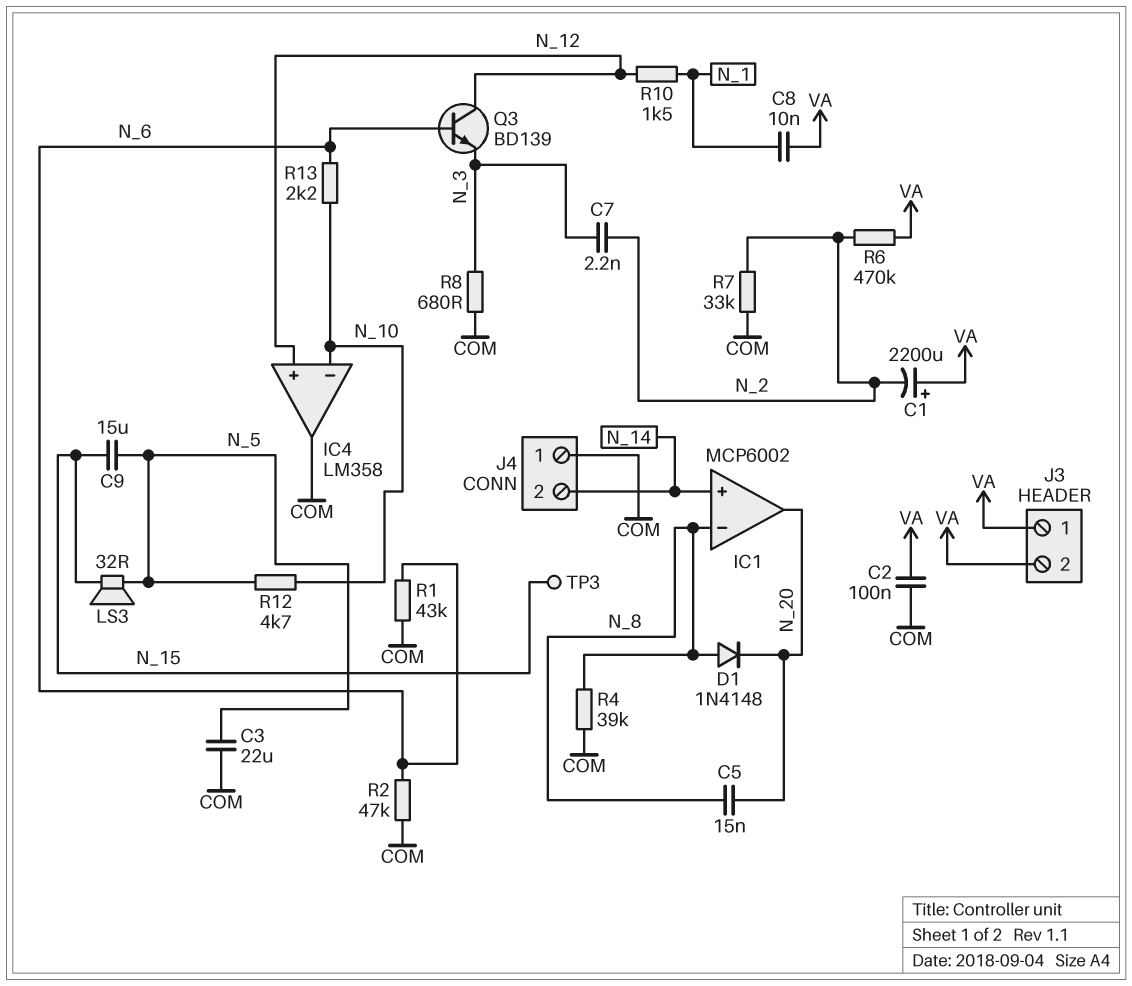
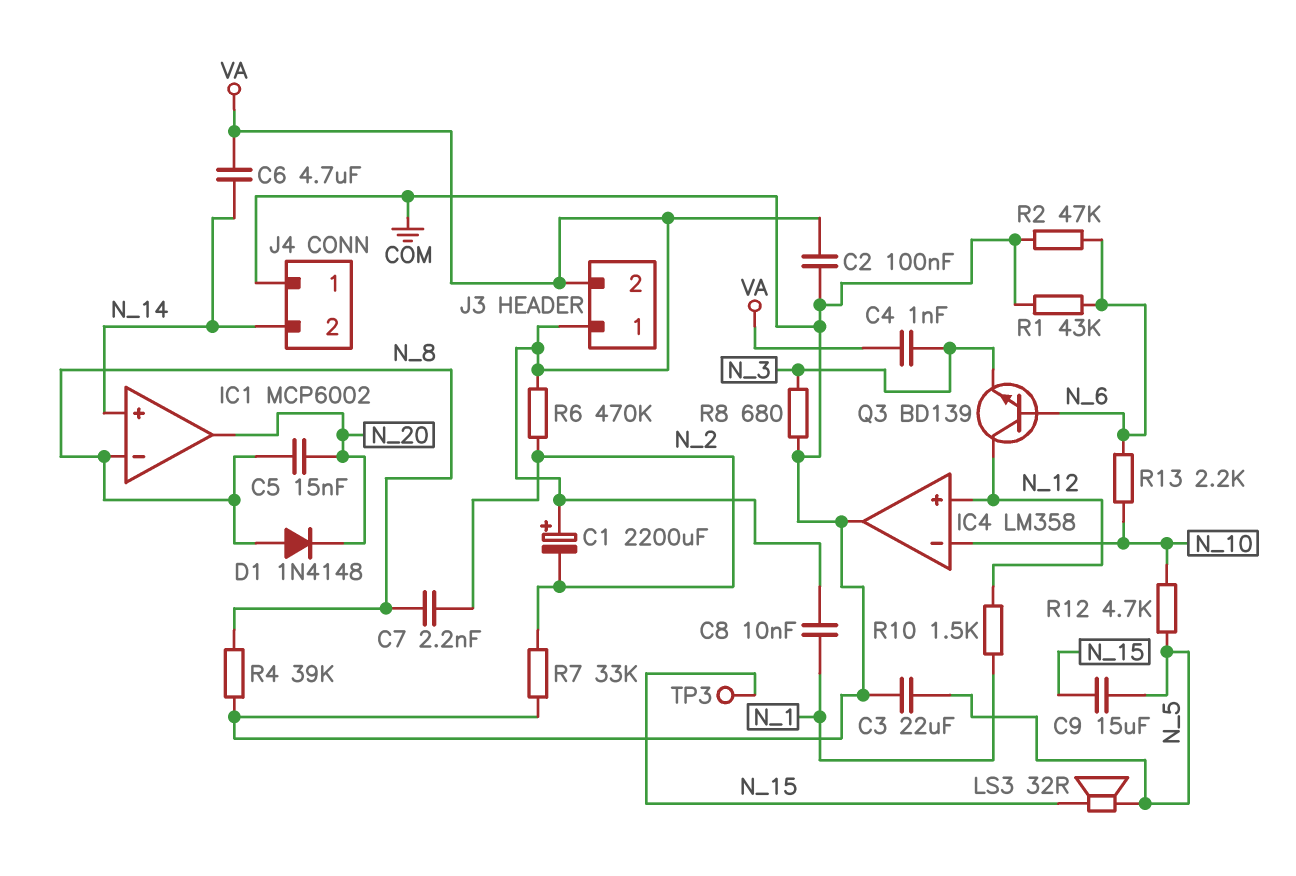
C4: none -> 1nF (N_3, VA)
C6: none -> 4.7uF (N_14, VA)
C7: 2.2nF (N_2, N_3) -> 2.2nF (N_2, N_8)

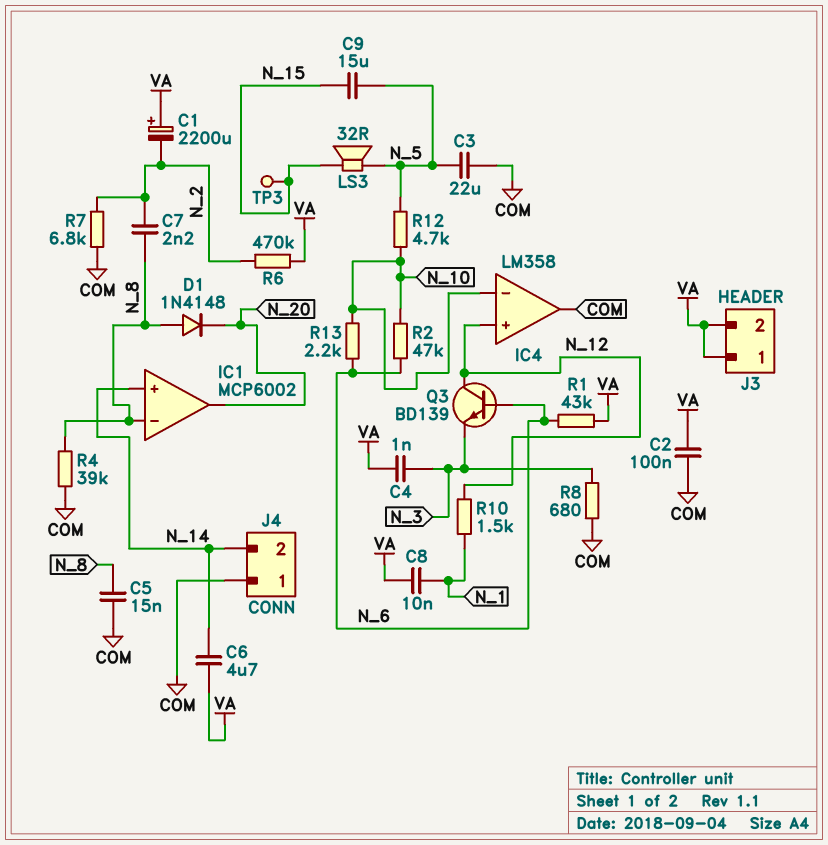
C5: 15nF (N_8, N_20) -> 15nF (COM, N_8)
R1: 43k (COM, N_6) -> 43k (N_6, VA)
R2: 47k (COM, N_6) -> 47k (N_6, N_10)
R7: 33k (COM, N_2) -> 6.8k (COM, N_2)

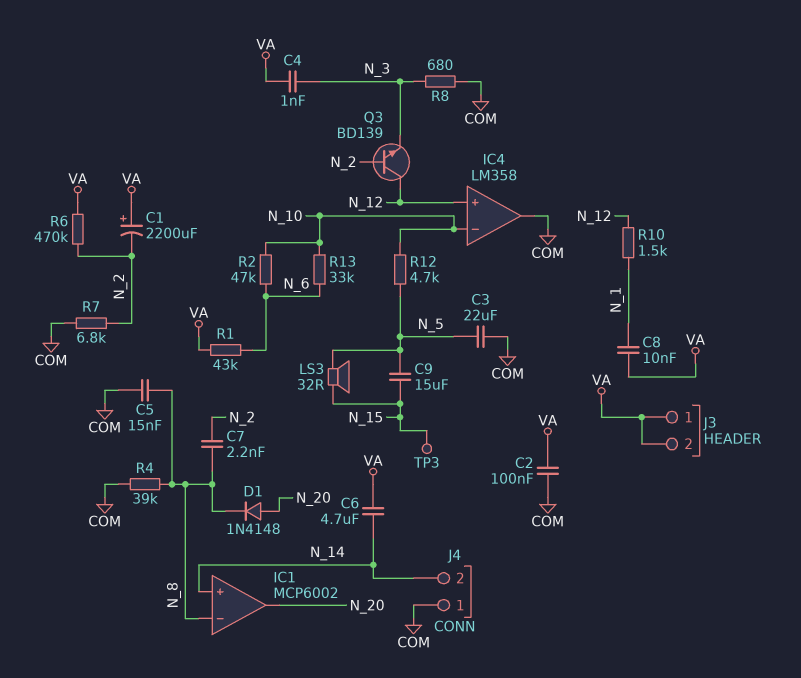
D1: diode 1N4148 (A N_8, K N_20) -> diode 1N4148 (A N_20, K N_8)
Q3: NPN BD139 (B N_6, C N_12, E N_3) -> NPN BD139 (B N_2, C N_12, E N_3)
R13: 2.2k (N_6, N_10) -> 33k (N_6, N_10)

